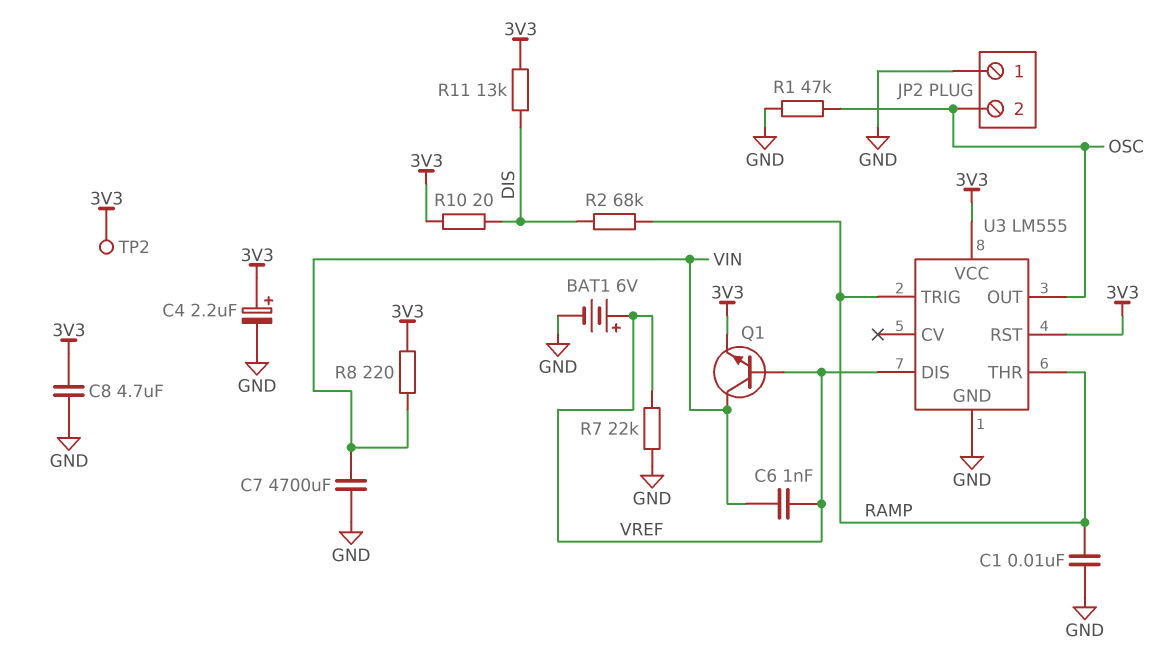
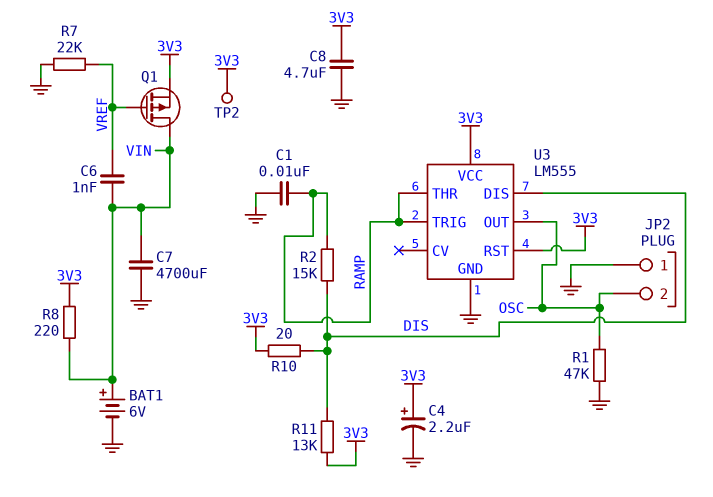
BAT1: 6V (plus VREF, minus GND) -> 6V (plus VIN, minus GND)
Q1: NPN (B VREF, C VIN, E 3V3) -> PMOS (G VREF, D VIN, S 3V3)
R2: 68k (DIS, RAMP) -> 15k (DIS, RAMP)
U3 pin DIS: VREF -> DIS

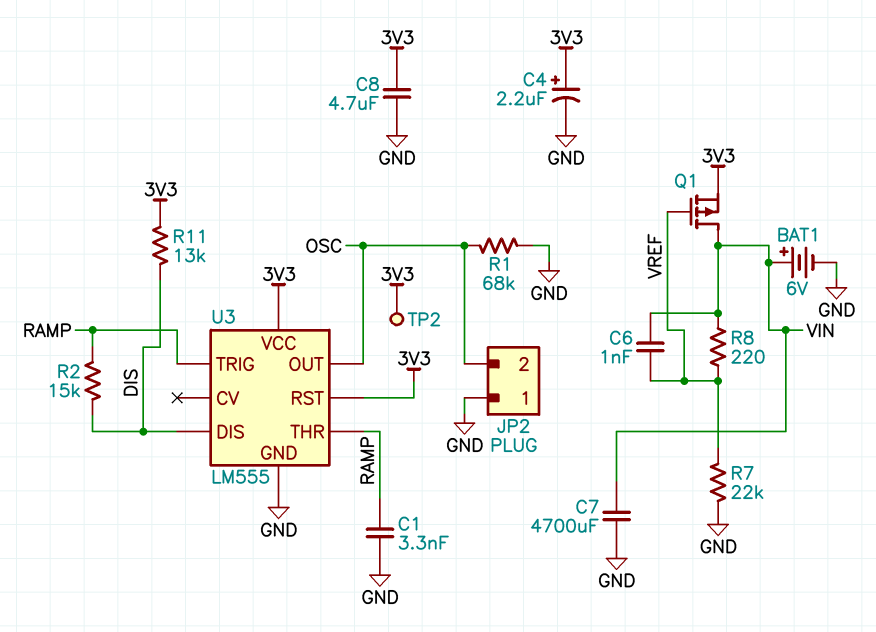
C1: 10nF (GND, RAMP) -> 3.3nF (GND, RAMP)
R1: 47k (GND, OSC) -> 68k (GND, OSC)
R8: 220 (3V3, VIN) -> 220 (VIN, VREF)
R10: 20 (3V3, DIS) -> none

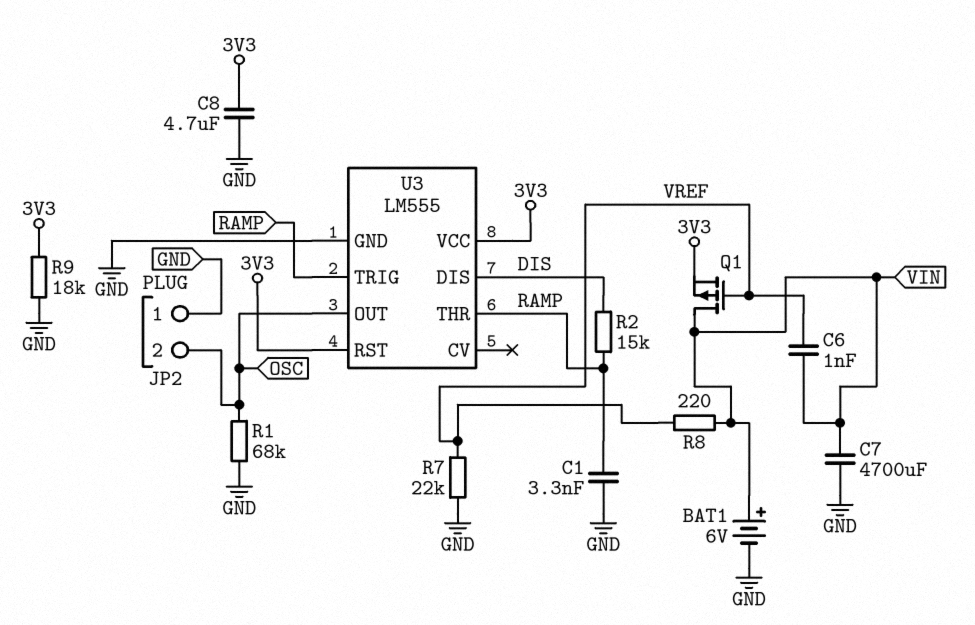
C4: 2.2uF (plus 3V3, minus GND) -> none
R9: none -> 18k (3V3, GND)
R11: 13k (3V3, DIS) -> none
TP2: test point (3V3) -> none

